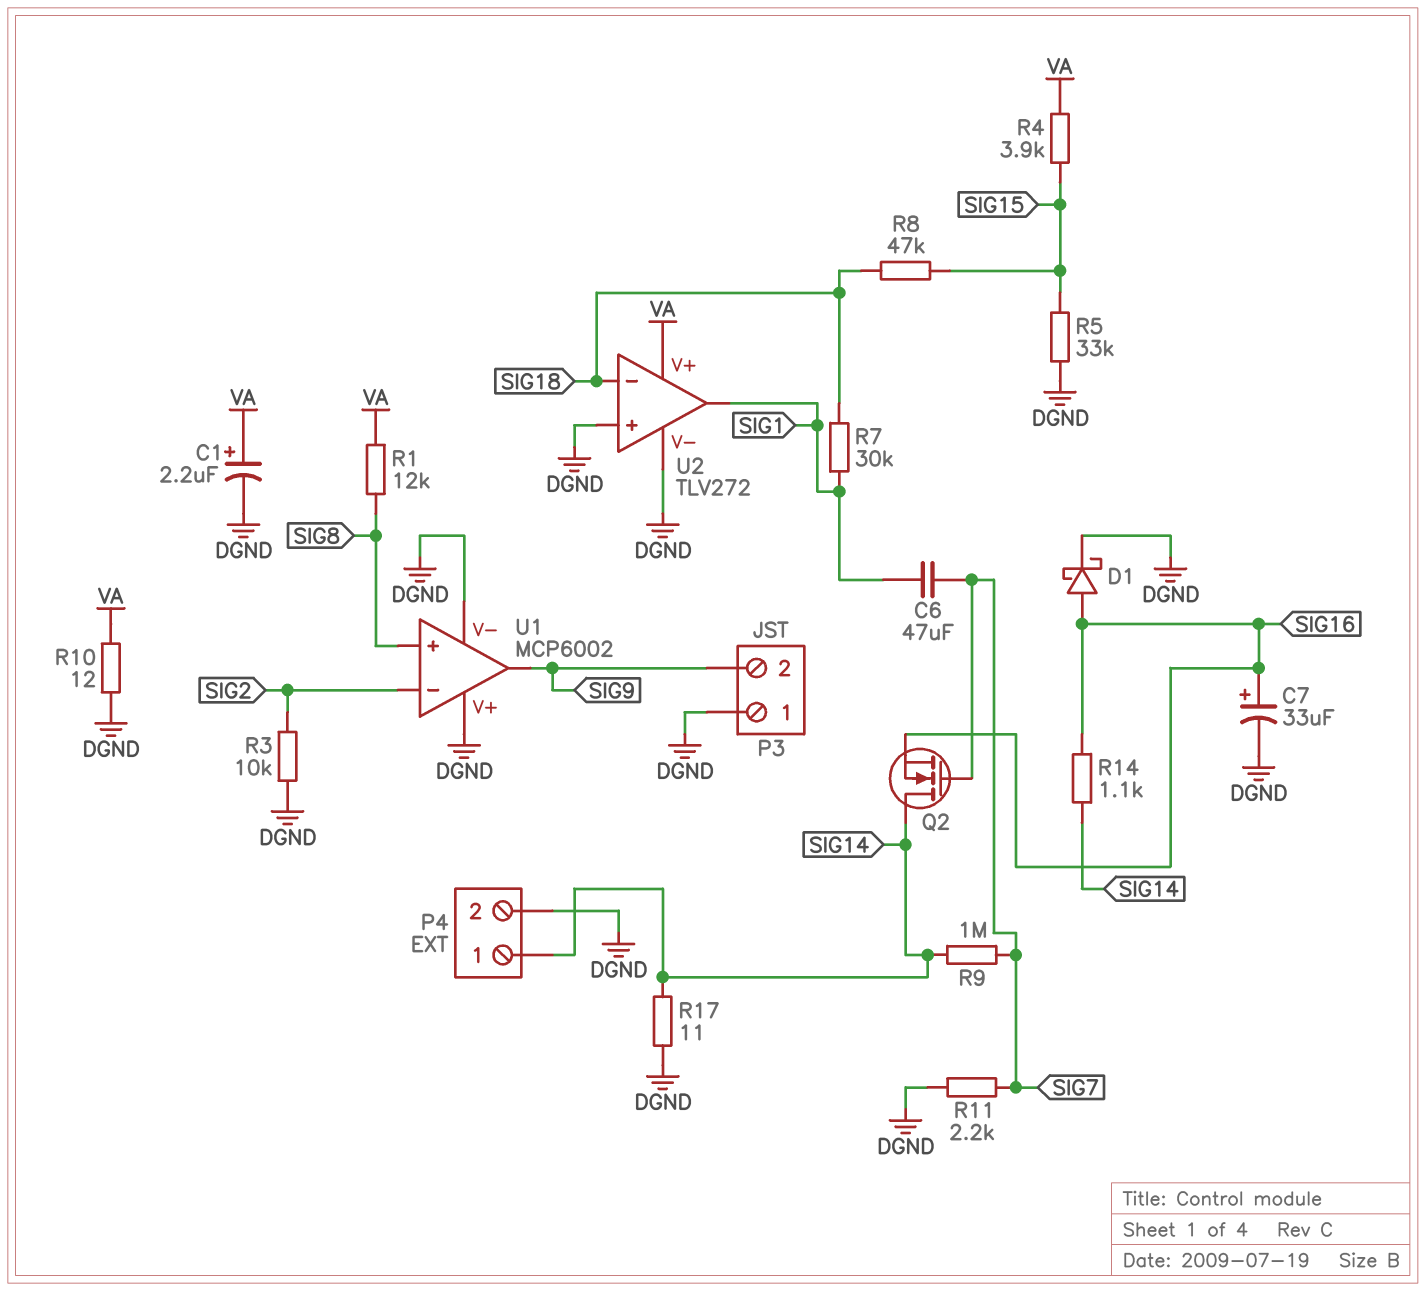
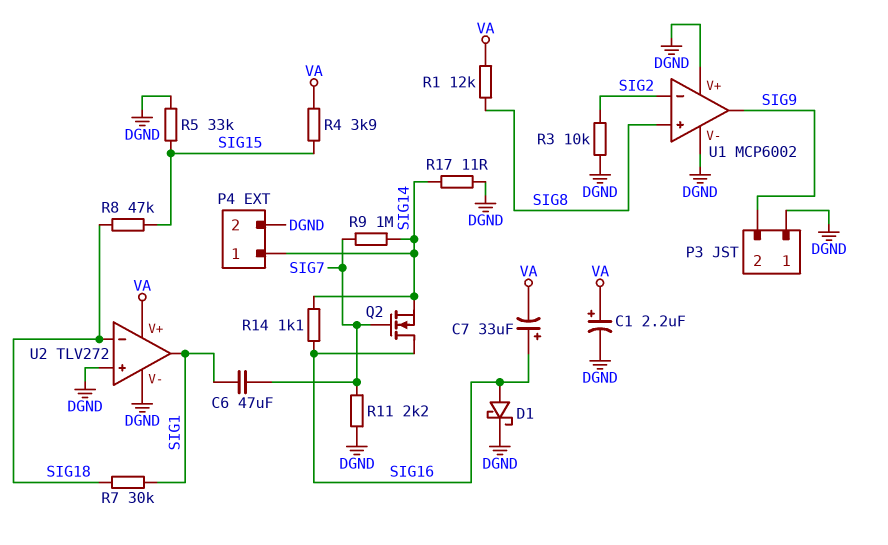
C7: 33uF (plus SIG16, minus DGND) -> 33uF (plus SIG16, minus VA)
Q2: NMOS (G SIG7, D SIG14, S SIG16) -> NMOS (G SIG7, D SIG16, S SIG14)
R10: 12 (DGND, VA) -> none

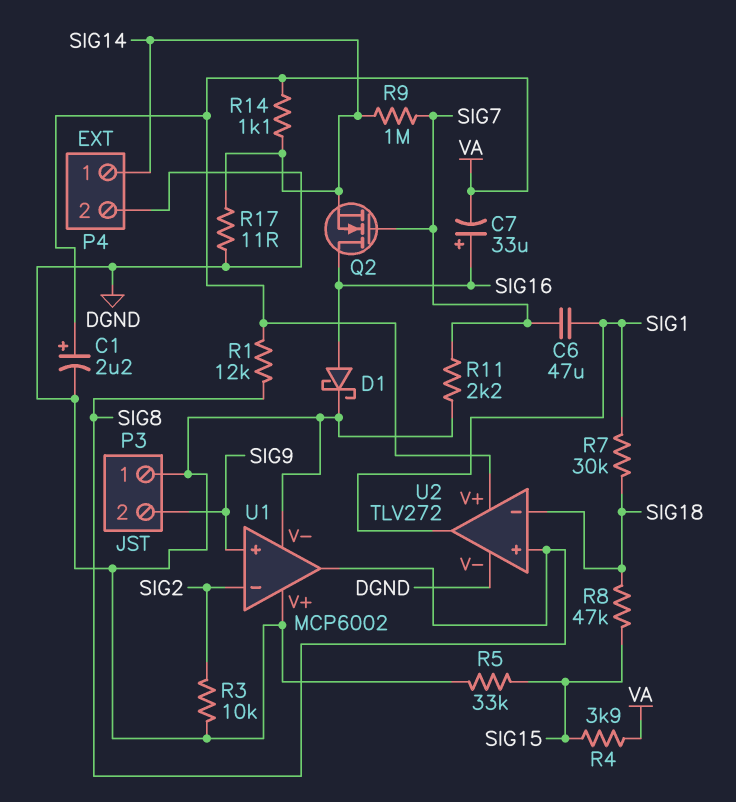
R14: 1.1k (SIG14, SIG16) -> 1.1k (SIG14, VA)
U1 pin in+: SIG8 -> SIG9
U1 pin out: SIG9 -> SIG8
U2 pin in+: DGND -> SIG8

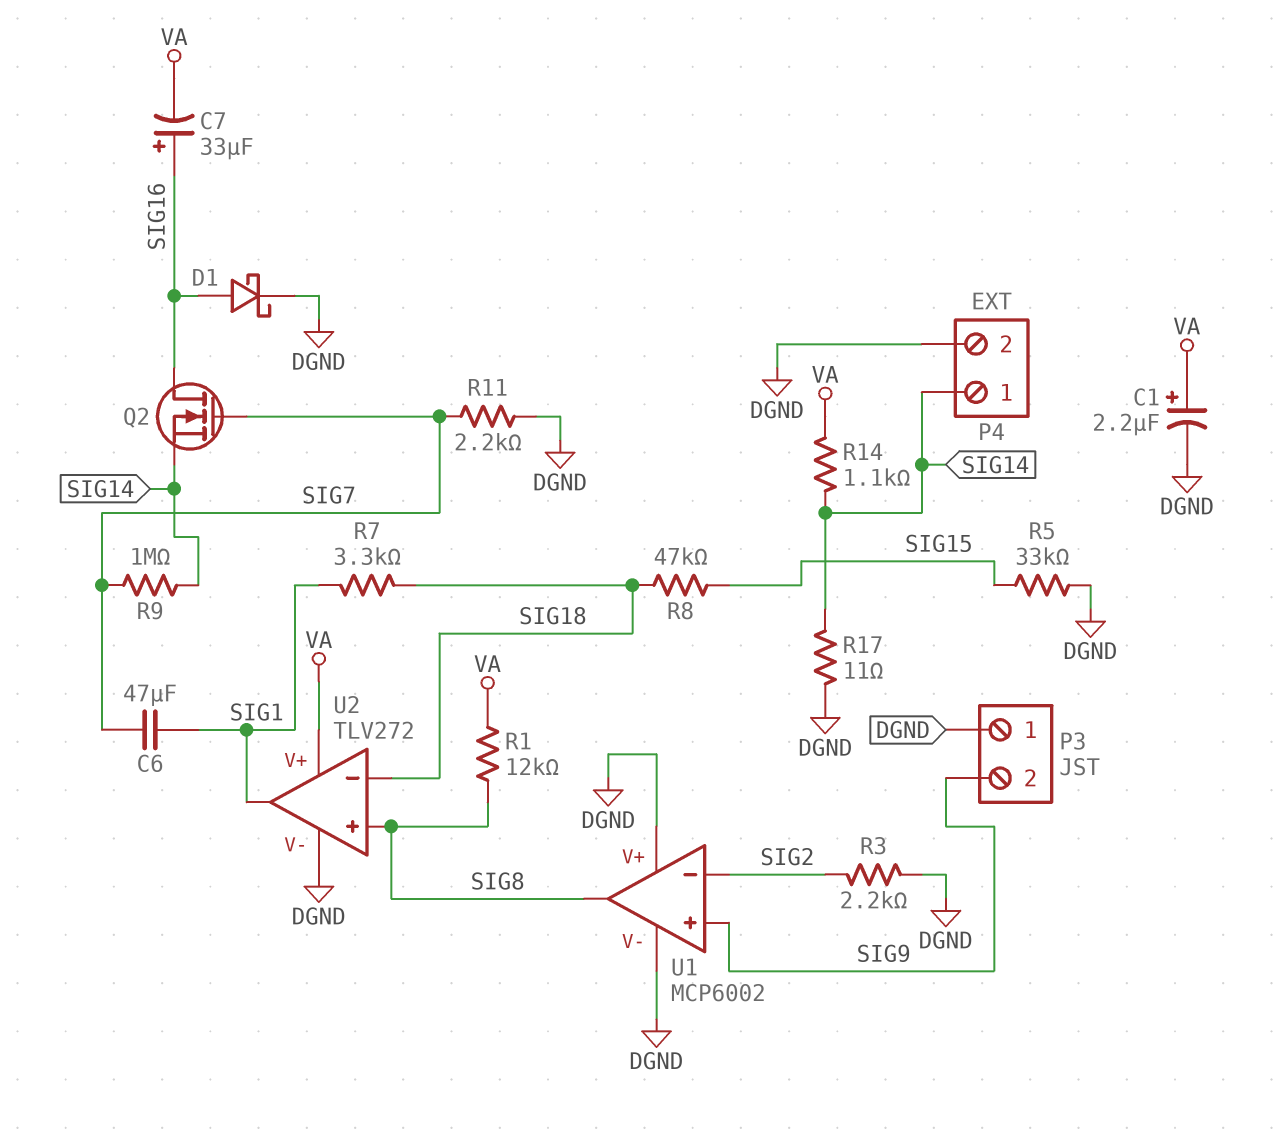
R3: 10k (DGND, SIG2) -> 2.2k (DGND, SIG2)
R4: 3.9k (SIG15, VA) -> none
R7: 30k (SIG1, SIG18) -> 3.3k (SIG1, SIG18)

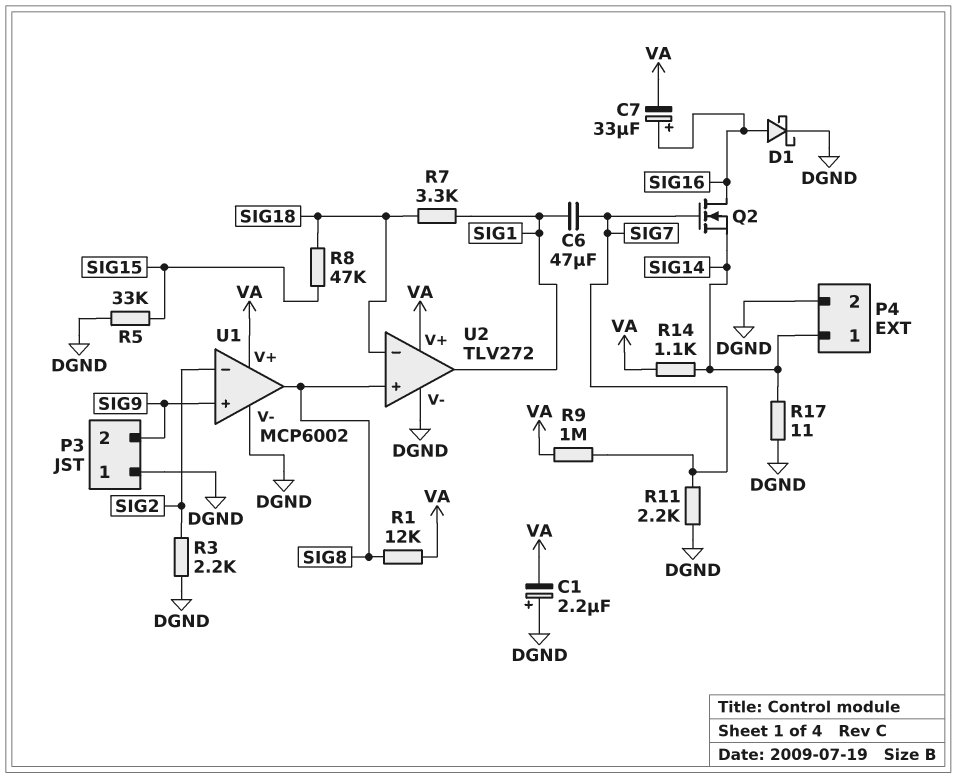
C1: 2.2uF (plus VA, minus DGND) -> 2.2uF (plus DGND, minus VA)
R9: 1M (SIG7, SIG14) -> 1M (SIG7, VA)
U1 pin V+: DGND -> VA

